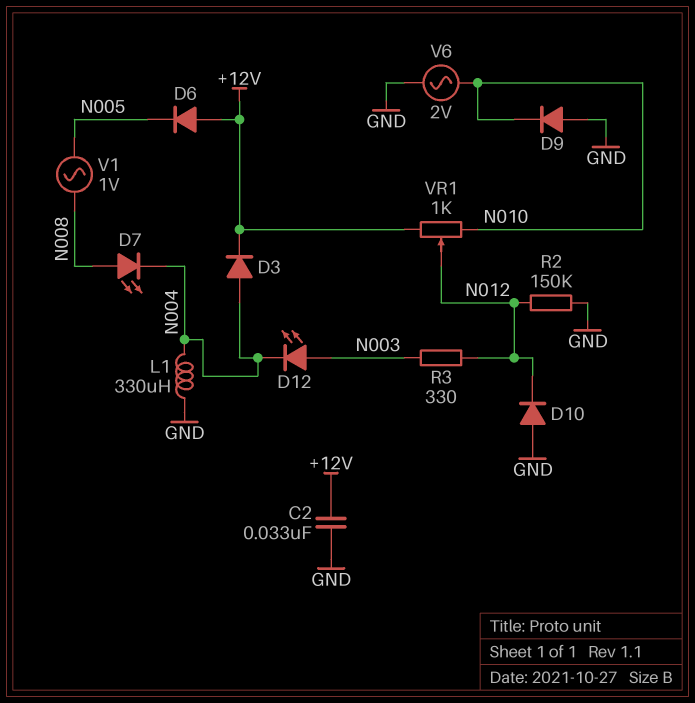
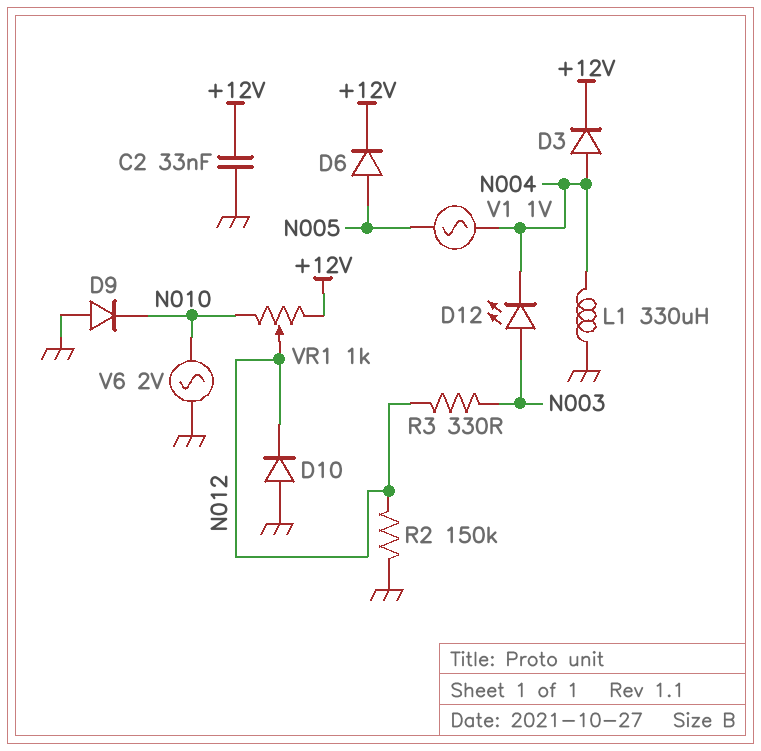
D6: diode (A +12V, K N005) -> diode (A N005, K +12V)
D7: LED (A N008, K N004) -> none
V1: AC 1V (N005, N008) -> AC 1V (N004, N005)

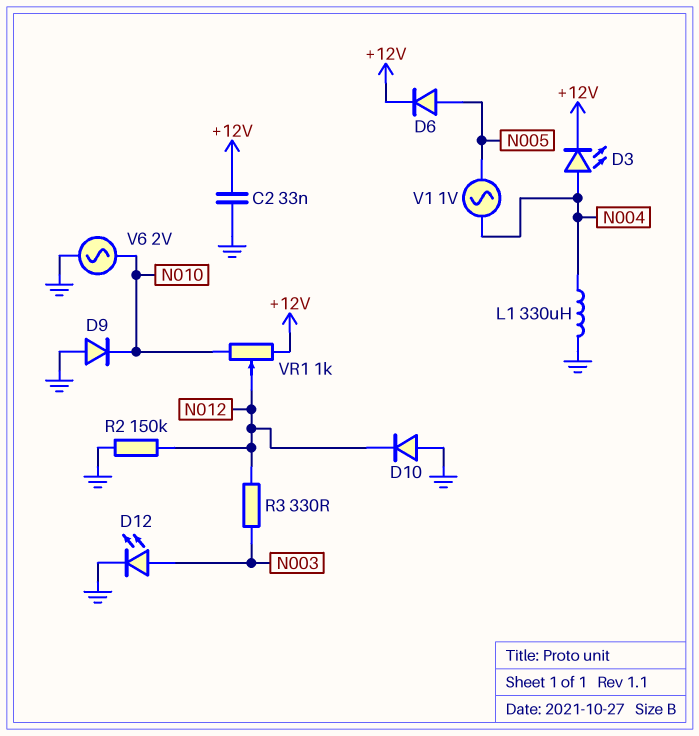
D3: diode (A N004, K +12V) -> LED (A N004, K +12V)
D12: LED (A N003, K N004) -> LED (A N003, K GND)

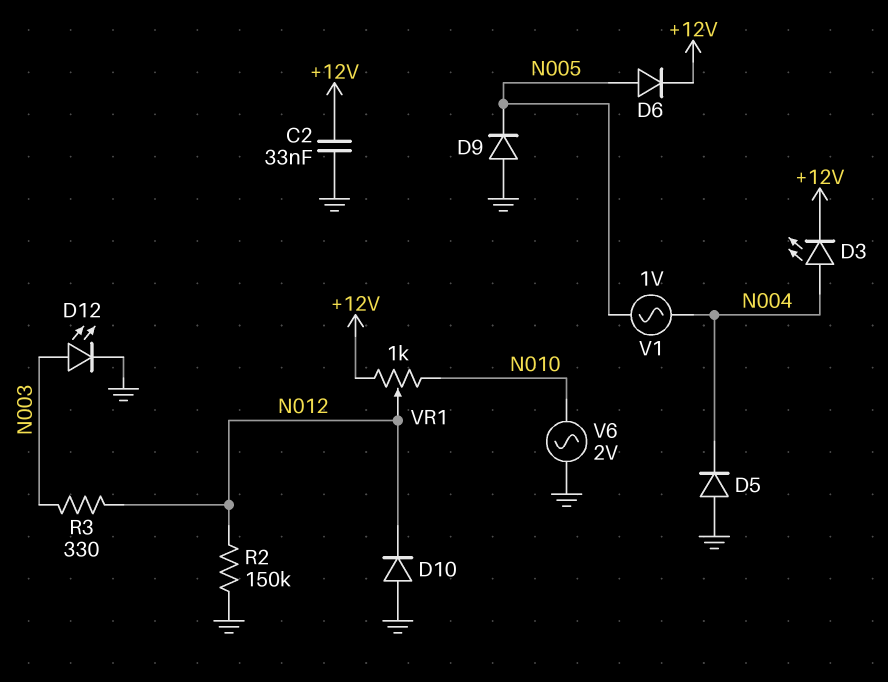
D5: none -> diode (A GND, K N004)
D9: diode (A GND, K N010) -> diode (A GND, K N005)
L1: 330uH (GND, N004) -> none

